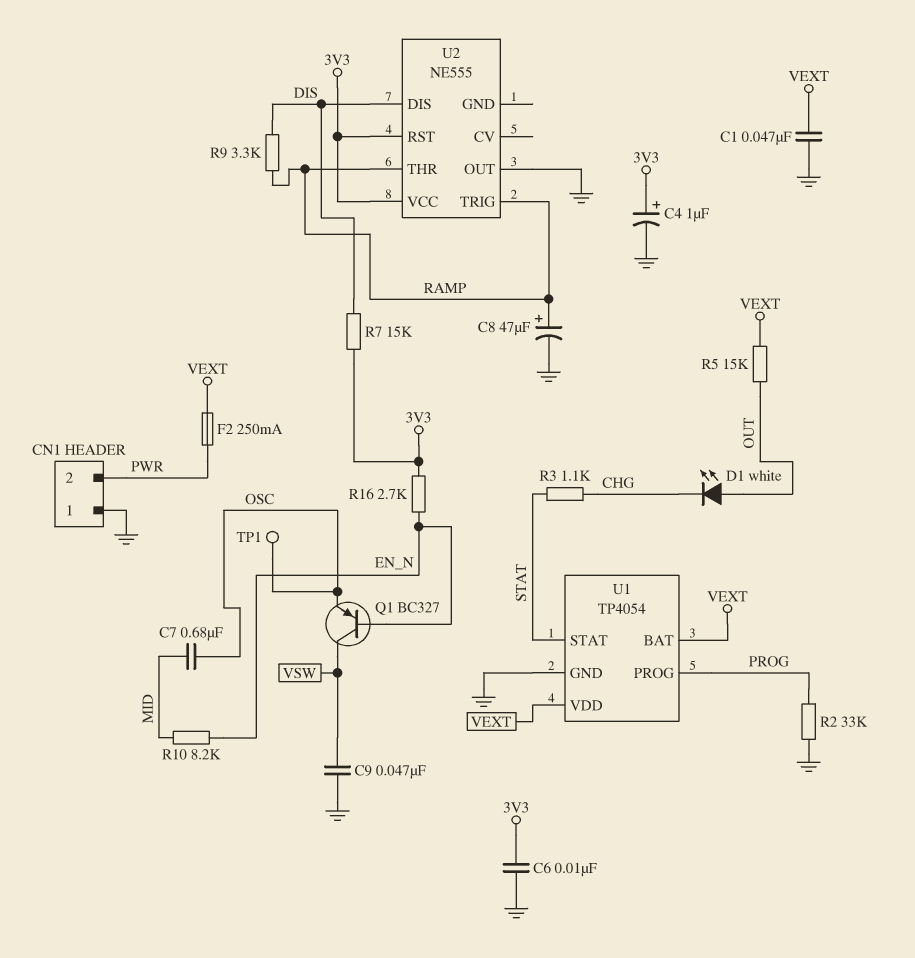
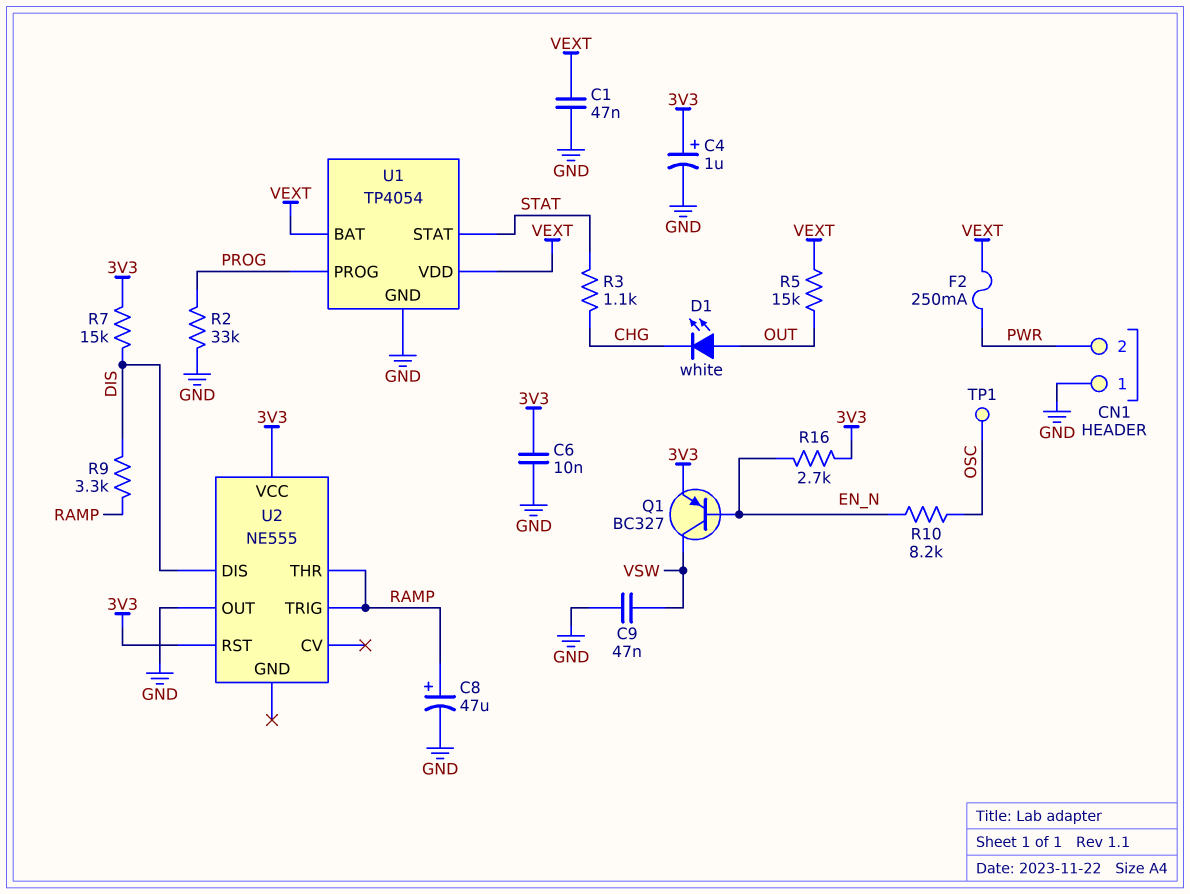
C7: 680nF (MID, OSC) -> none
Q1: PNP BC327 (B EN_N, C VSW, E OSC) -> PNP BC327 (B EN_N, C VSW, E 3V3)
R10: 8.2k (EN_N, MID) -> 8.2k (EN_N, OSC)

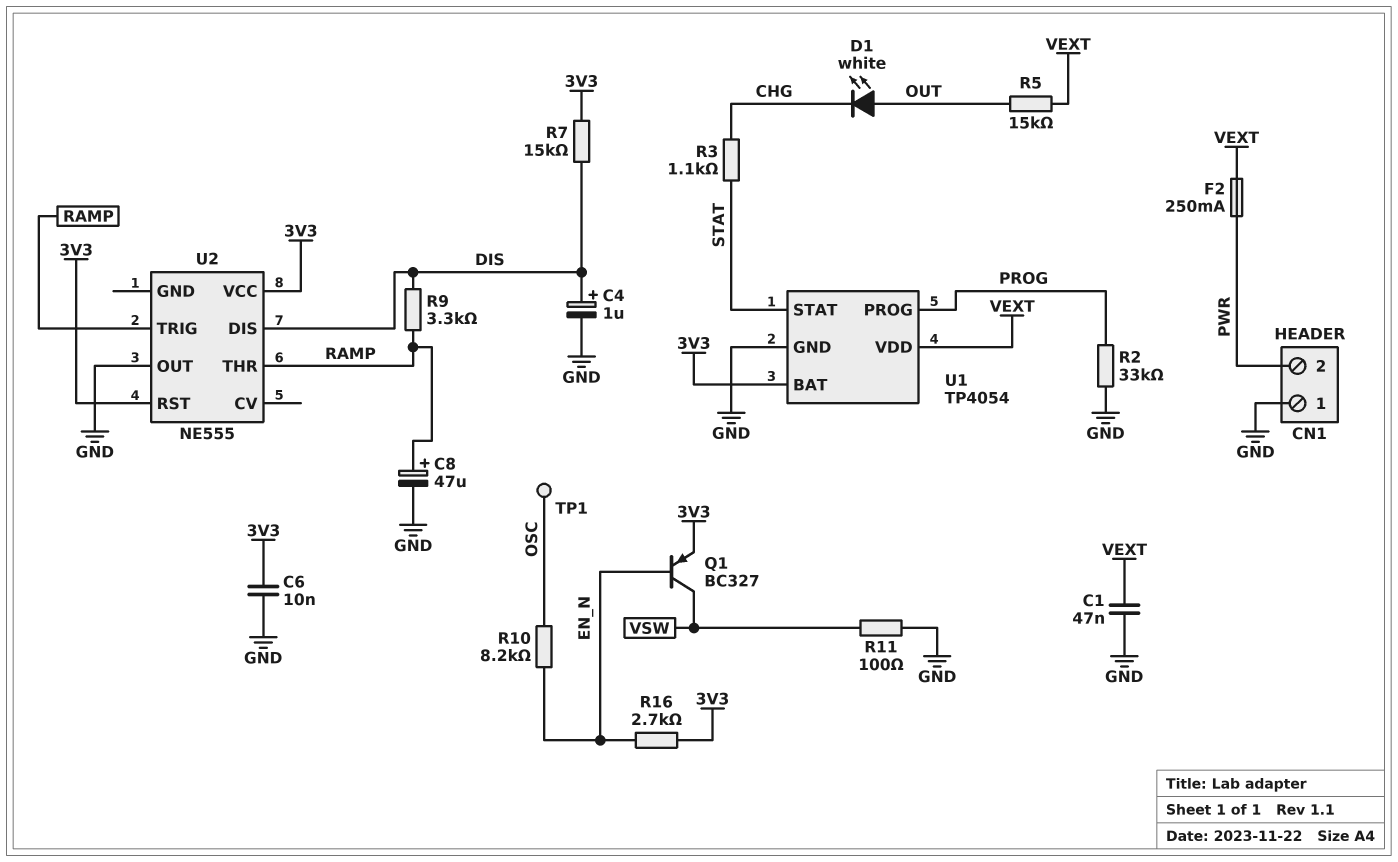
C4: 1uF (plus 3V3, minus GND) -> 1uF (plus DIS, minus GND)
C9: 47nF (GND, VSW) -> none
R11: none -> 100 (GND, VSW)
U1 pin BAT: VEXT -> 3V3

